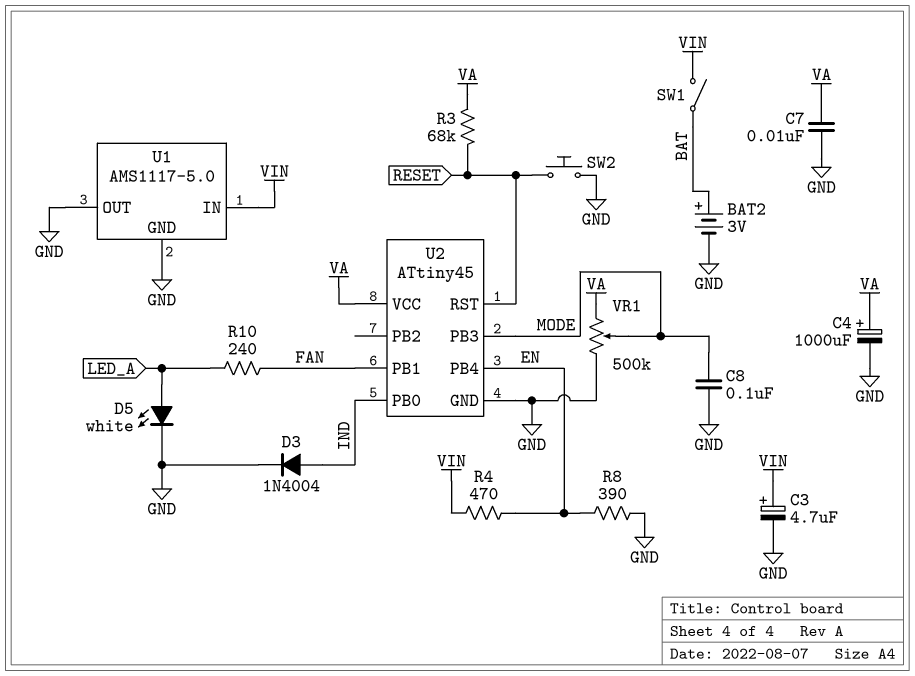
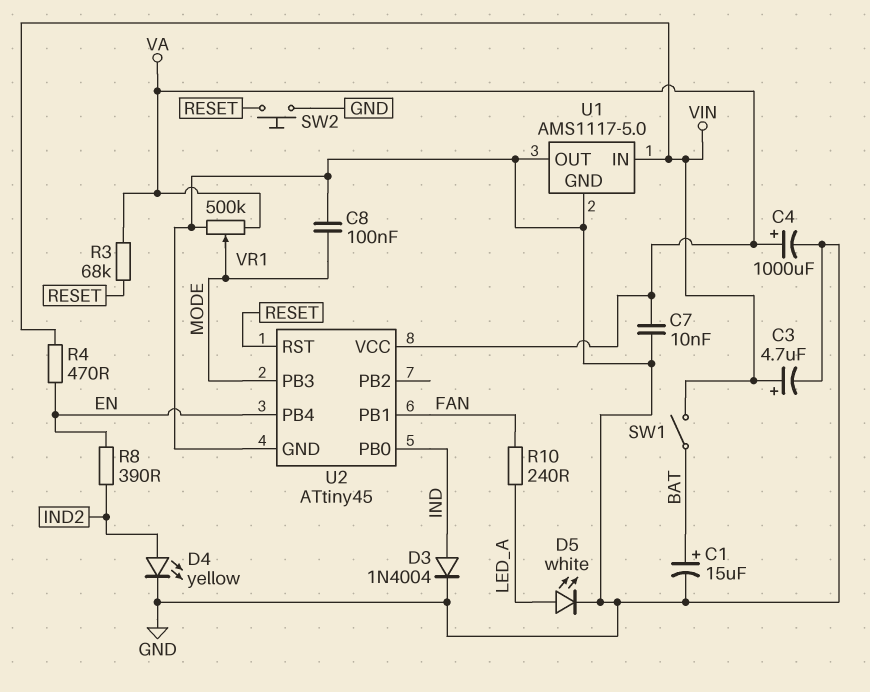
BAT2: 3V (plus BAT, minus GND) -> none
C1: none -> 15uF (plus BAT, minus GND)
D4: none -> LED yellow (A IND2, K GND)
R8: 390 (EN, GND) -> 390 (EN, IND2)

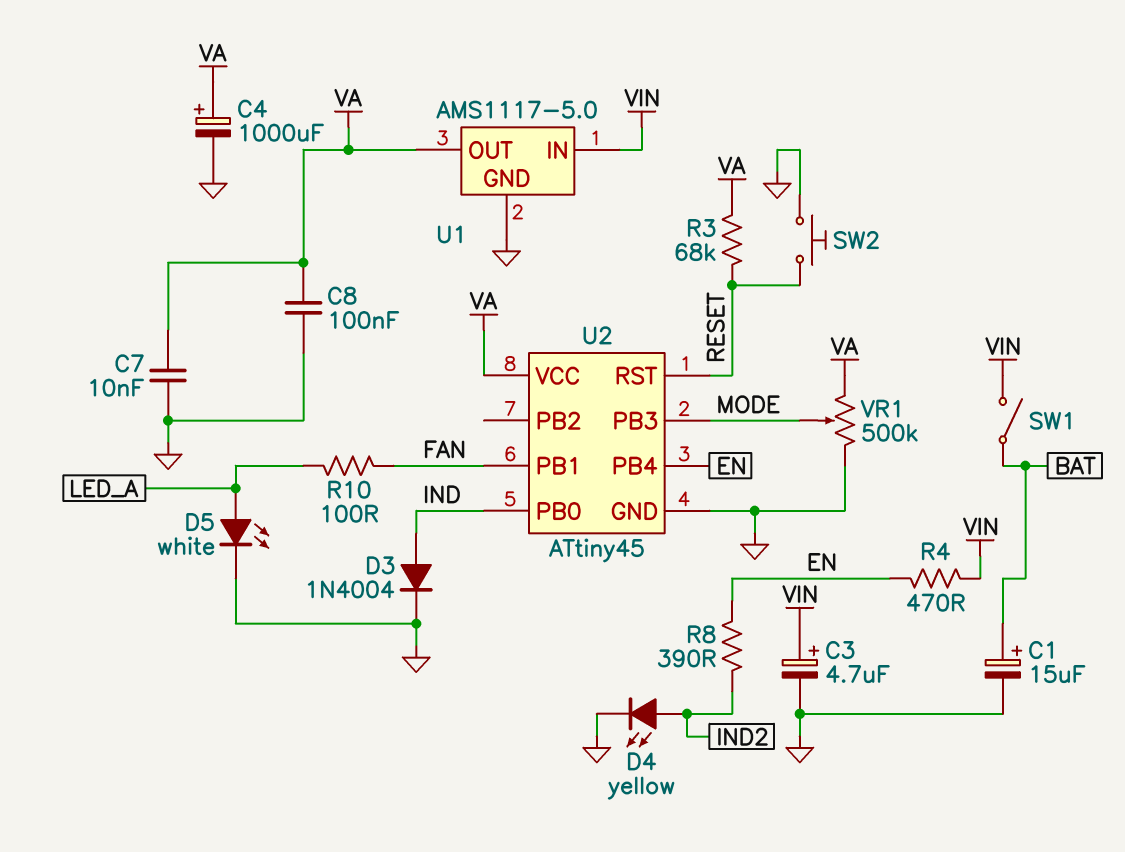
C8: 100nF (GND, MODE) -> 100nF (GND, VA)
R10: 240 (FAN, LED_A) -> 100 (FAN, LED_A)
U1 pin OUT: GND -> VA

